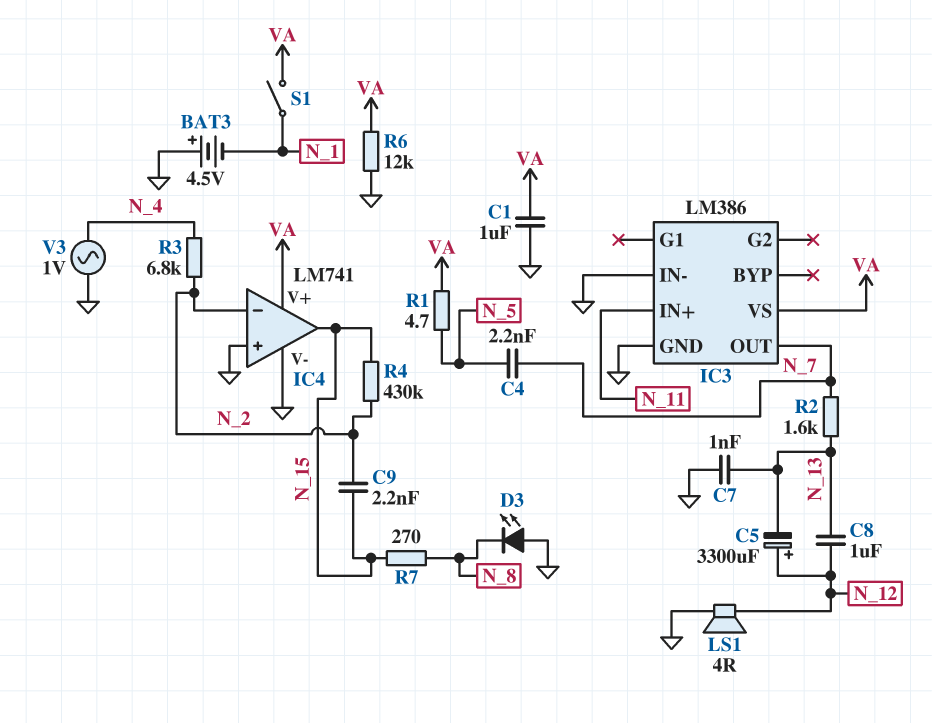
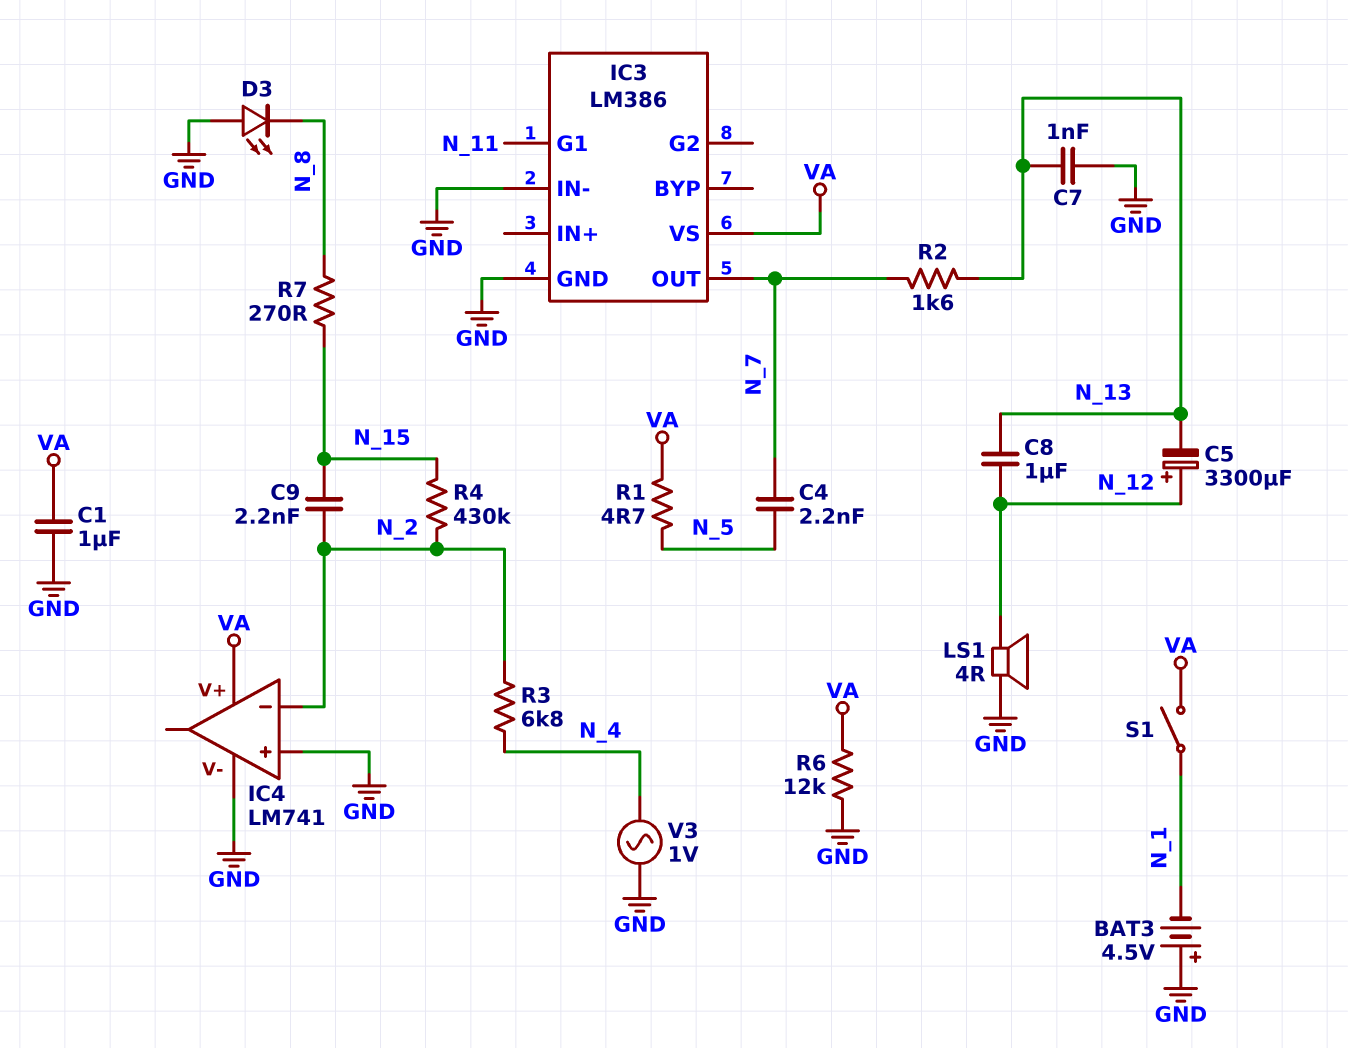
IC3 pin G1: none -> N_11
IC3 pin IN+: N_11 -> none
IC4 pin out: N_15 -> none

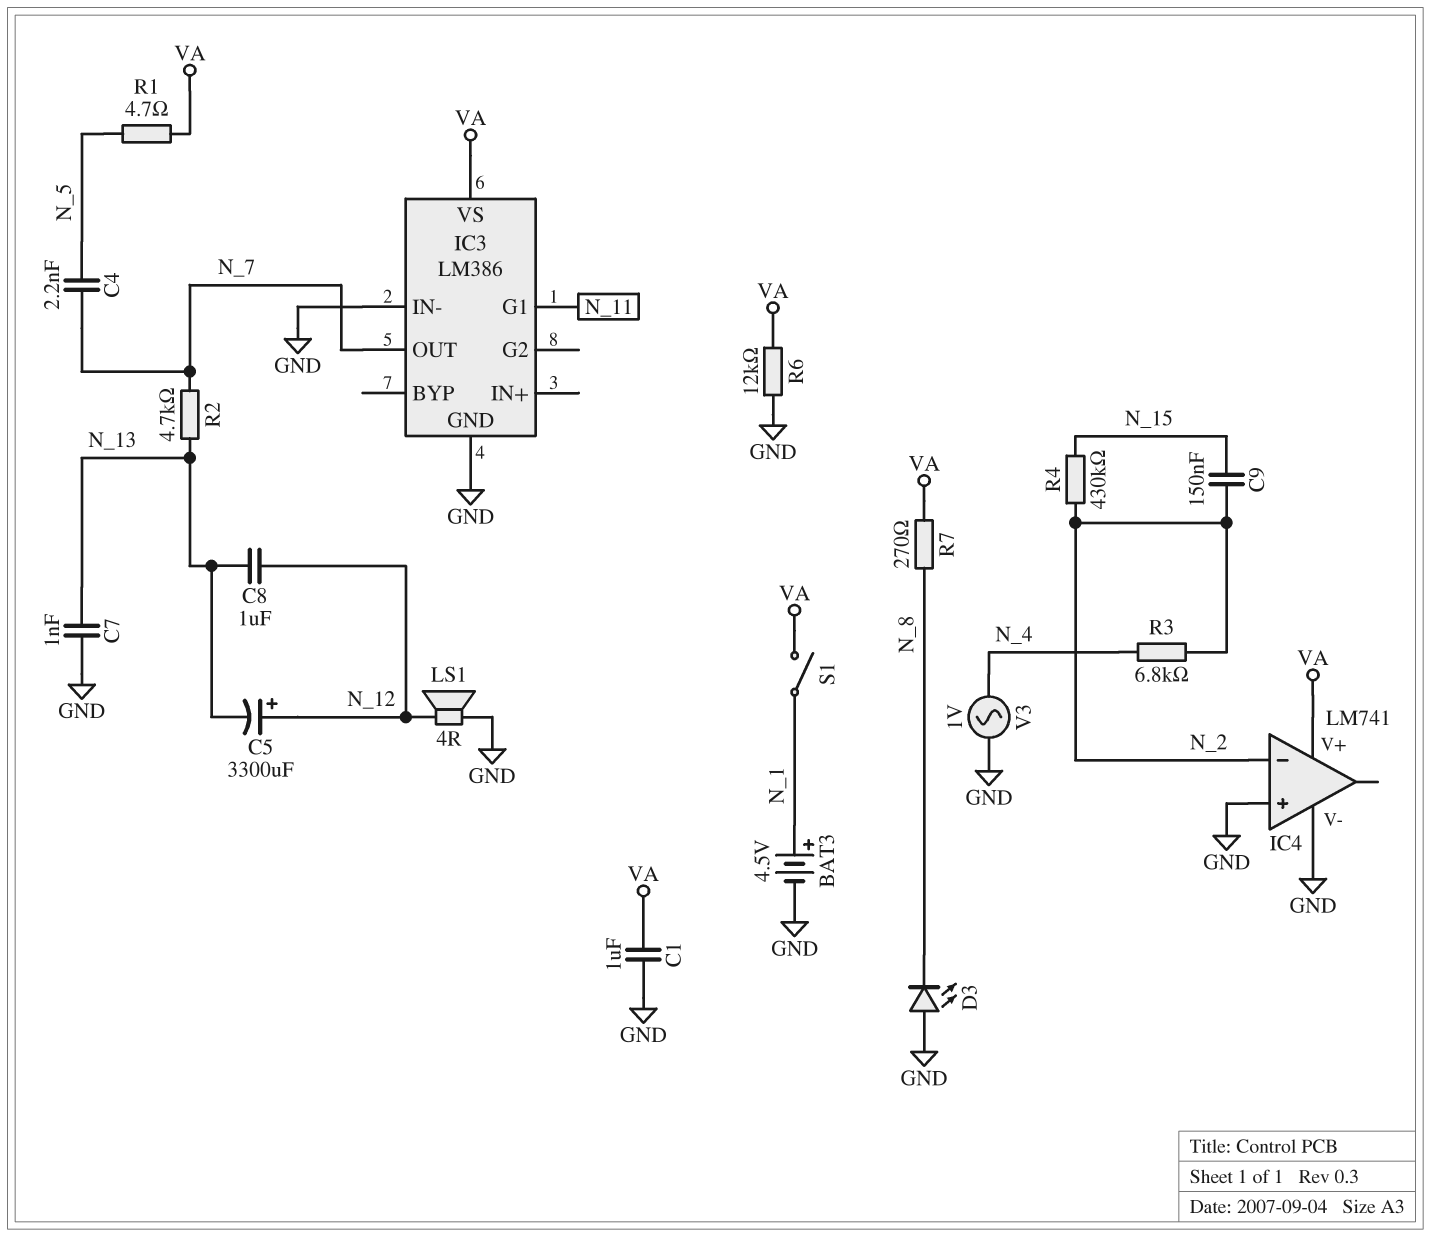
BAT3: 4.5V (plus GND, minus N_1) -> 4.5V (plus N_1, minus GND)
C9: 2.2nF (N_2, N_15) -> 150nF (N_2, N_15)
R2: 1.6k (N_7, N_13) -> 4.7k (N_7, N_13)
R7: 270 (N_8, N_15) -> 270 (N_8, VA)

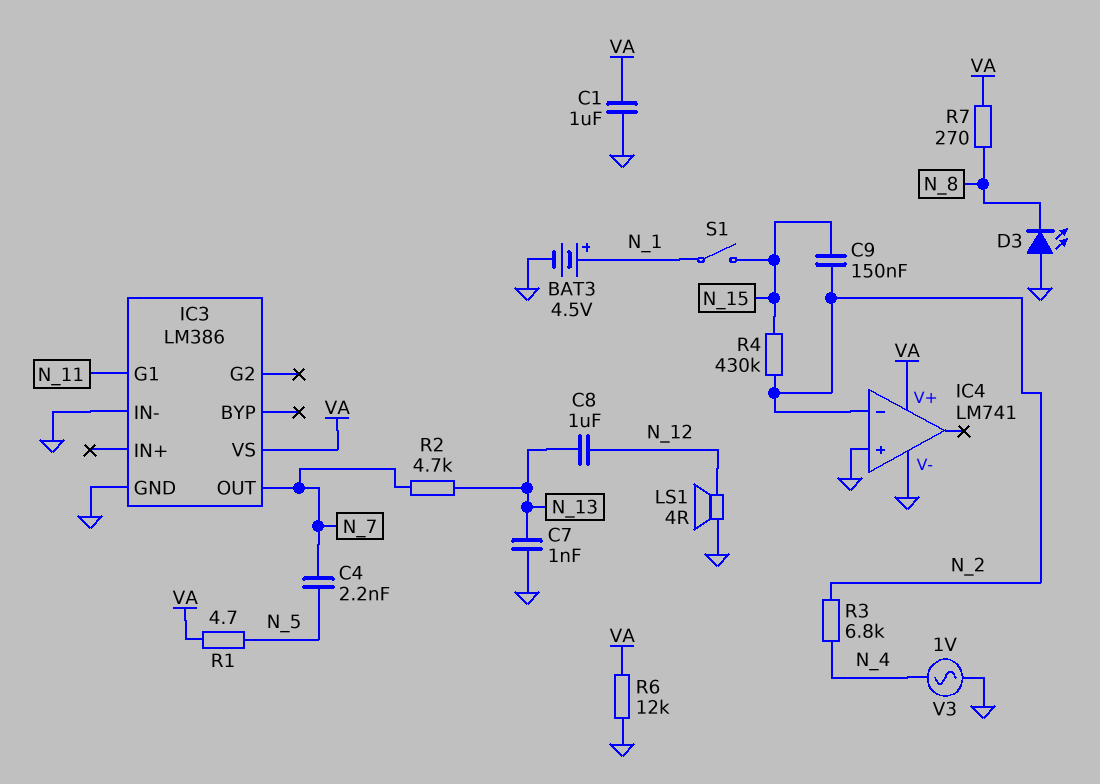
C5: 3300uF (plus N_12, minus N_13) -> none
S1: switch (N_1, VA) -> switch (N_1, N_15)

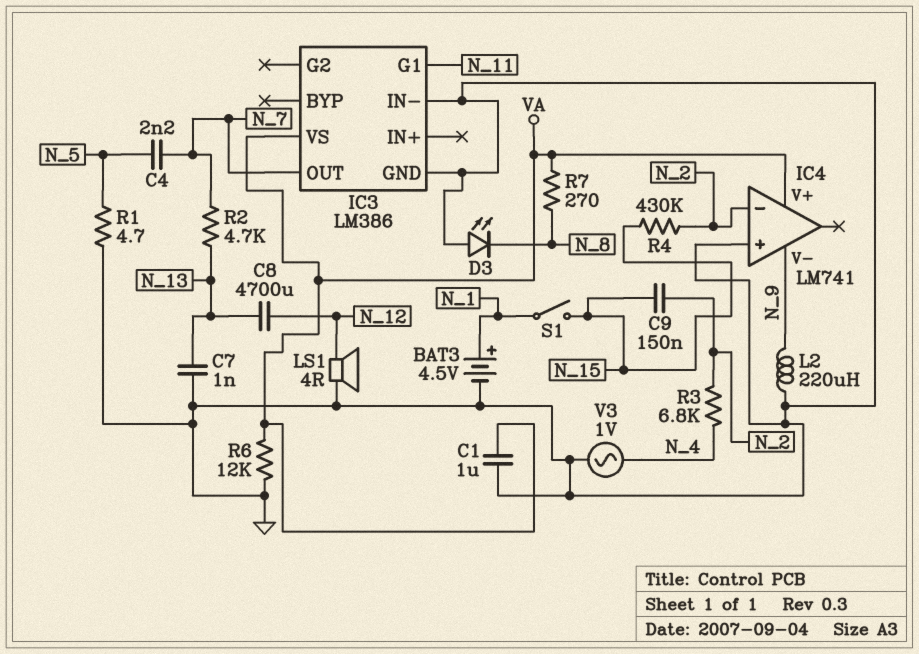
C8: 1uF (N_12, N_13) -> 4700uF (N_12, N_13)
IC4 pin V-: GND -> N_9
L2: none -> 220uH (GND, N_9)
R1: 4.7 (N_5, VA) -> 4.7 (GND, N_5)

